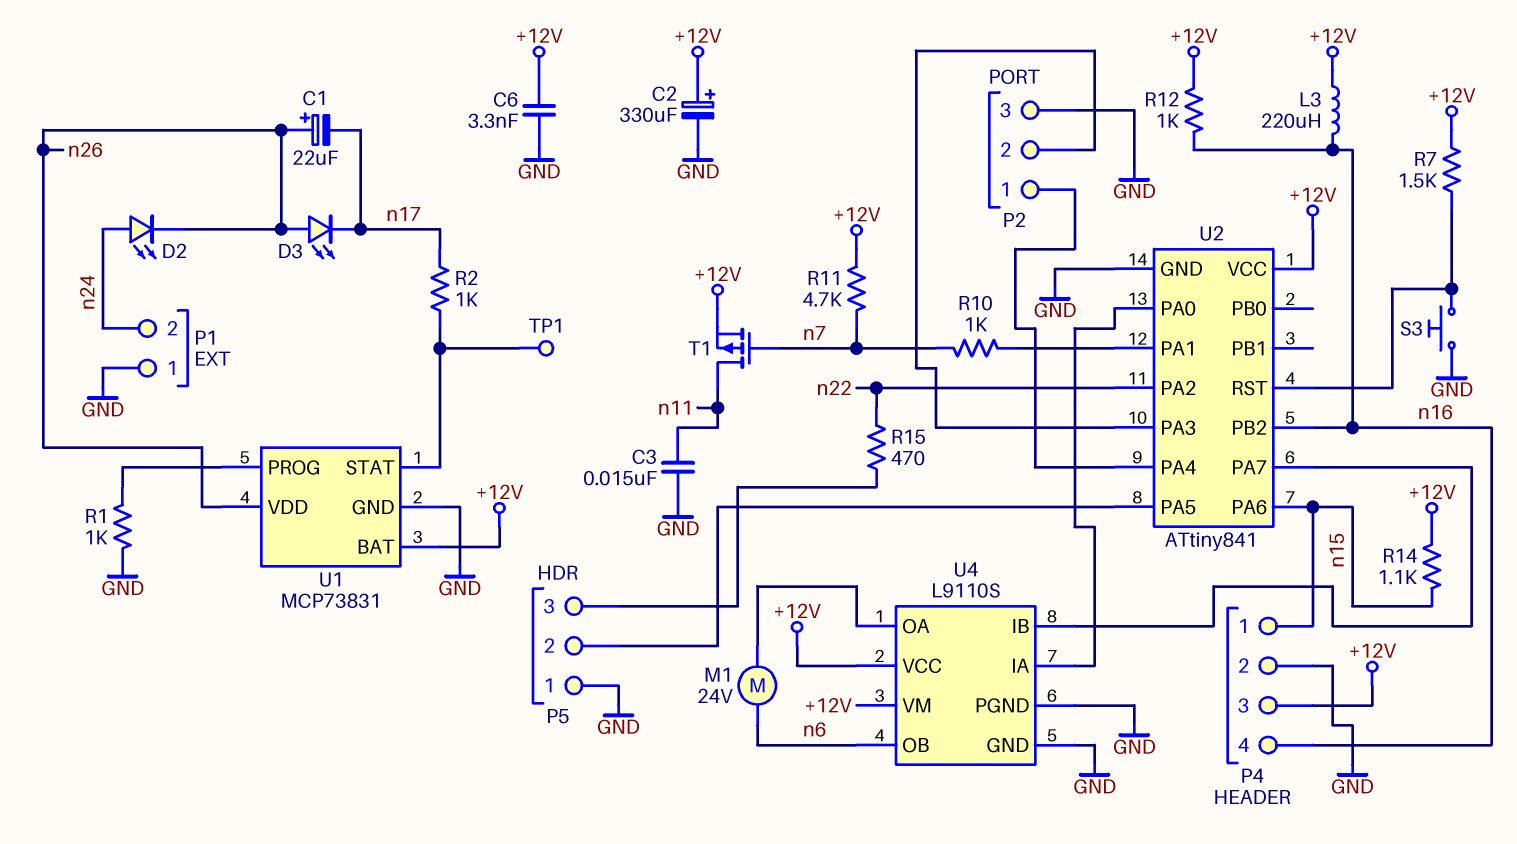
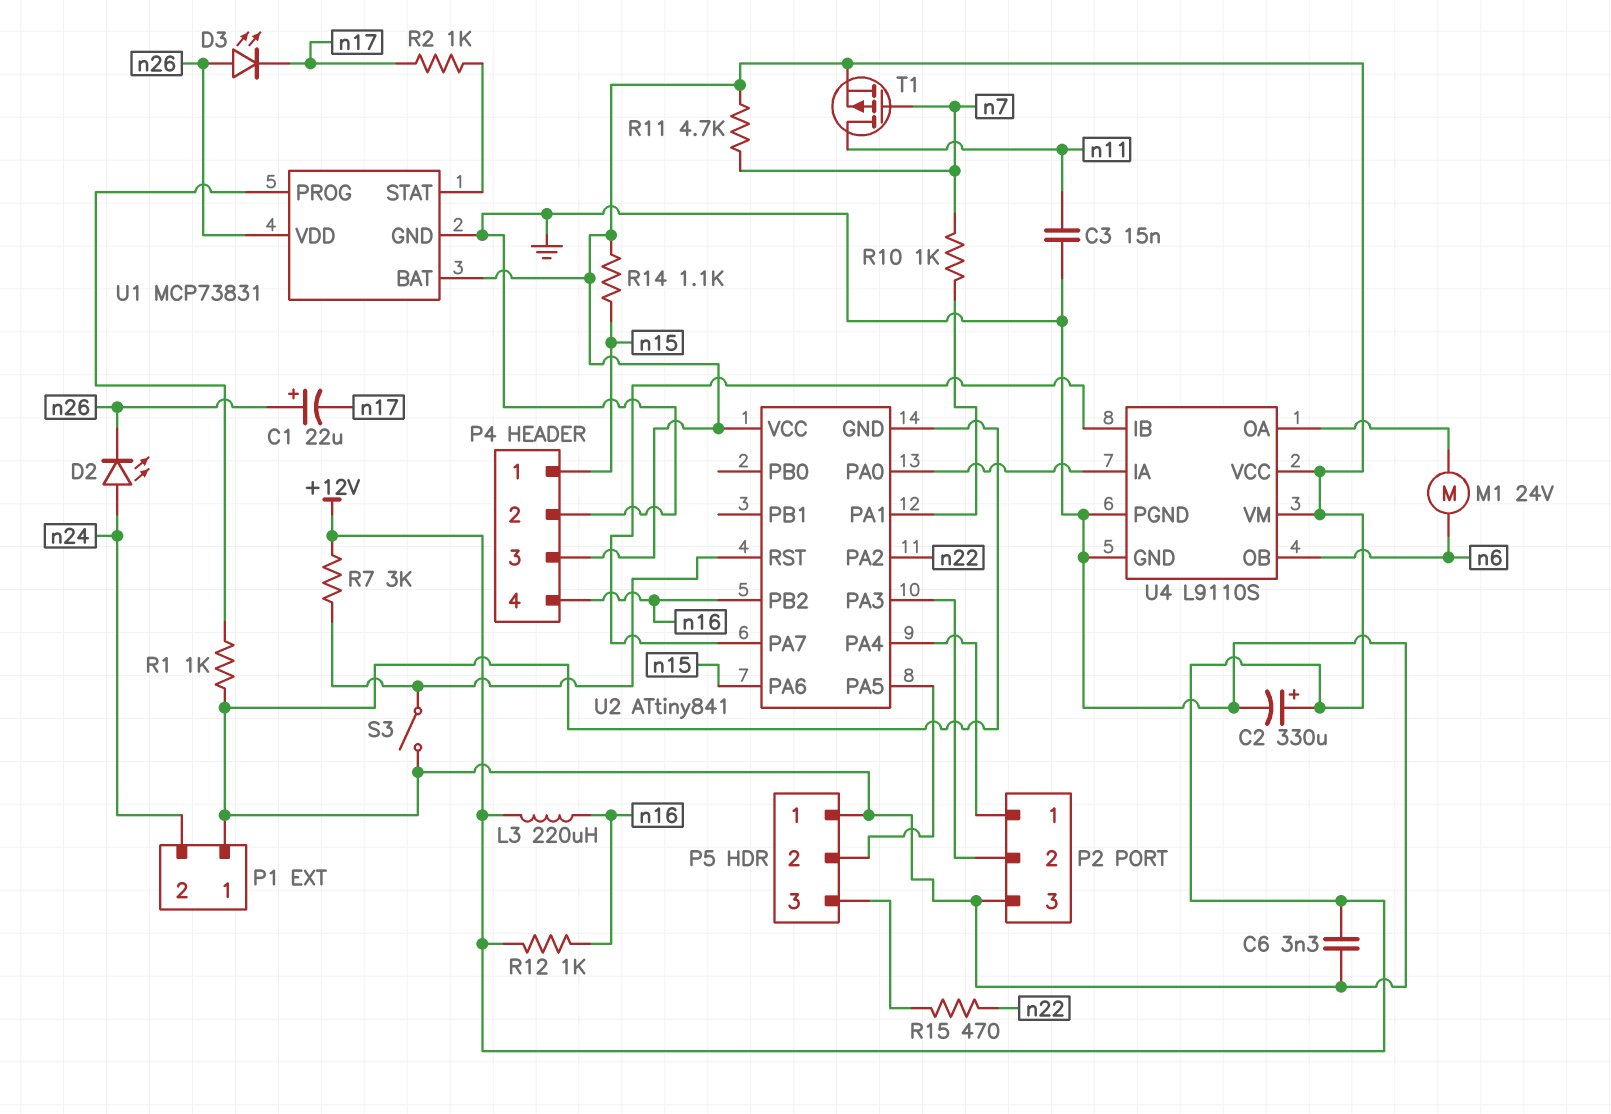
R7: 1.5k (+12V, U2/RST) -> 3k (+12V, U2/RST)
S3: button (GND, U2/RST) -> switch (GND, U2/RST)
TP1: test point (U1/STAT) -> none

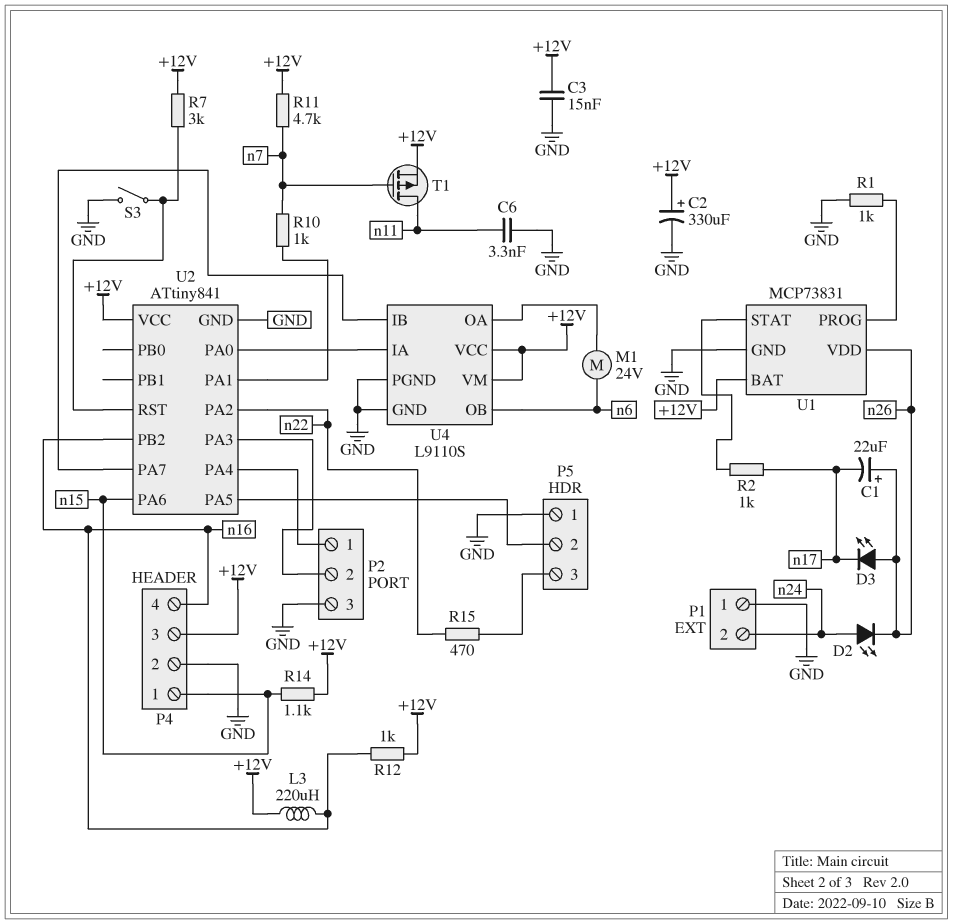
C3: 15nF (GND, n11) -> 15nF (+12V, GND)
C6: 3.3nF (+12V, GND) -> 3.3nF (GND, n11)

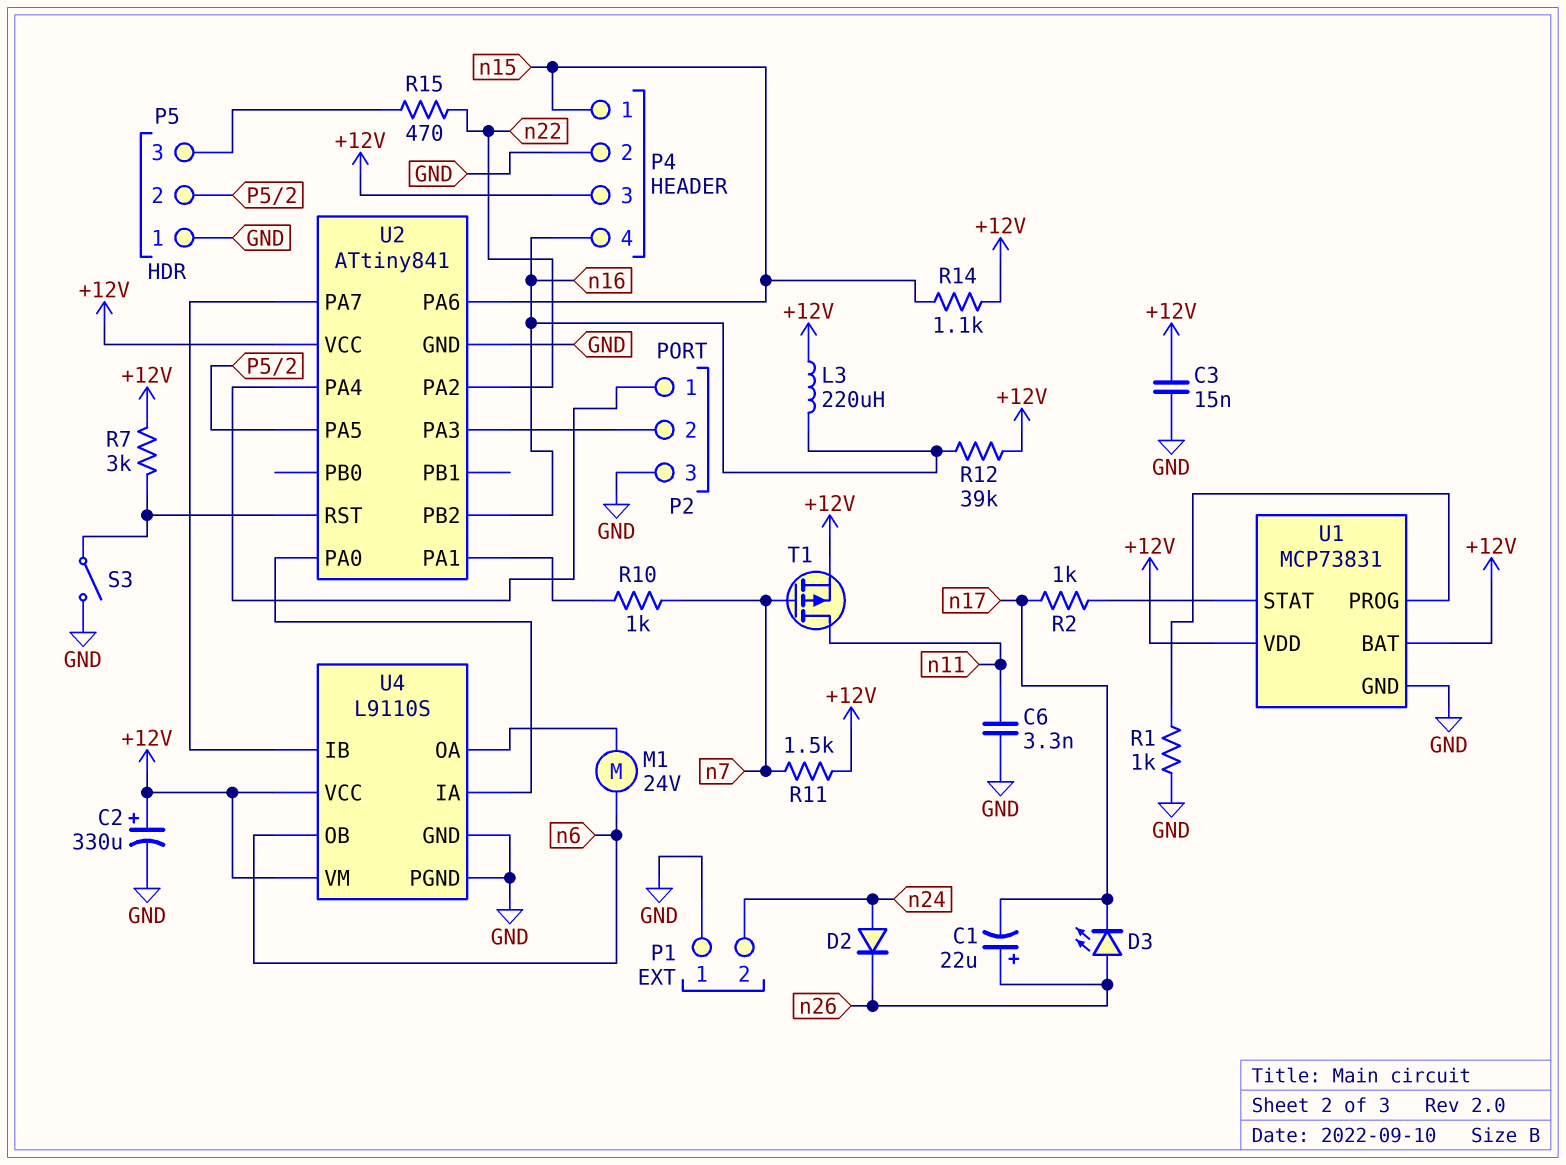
D2: LED (A n24, K n26) -> diode (A n24, K n26)
R11: 4.7k (+12V, n7) -> 1.5k (+12V, n7)
R12: 1k (+12V, n16) -> 39k (+12V, n16)
U1 pin VDD: n26 -> +12V

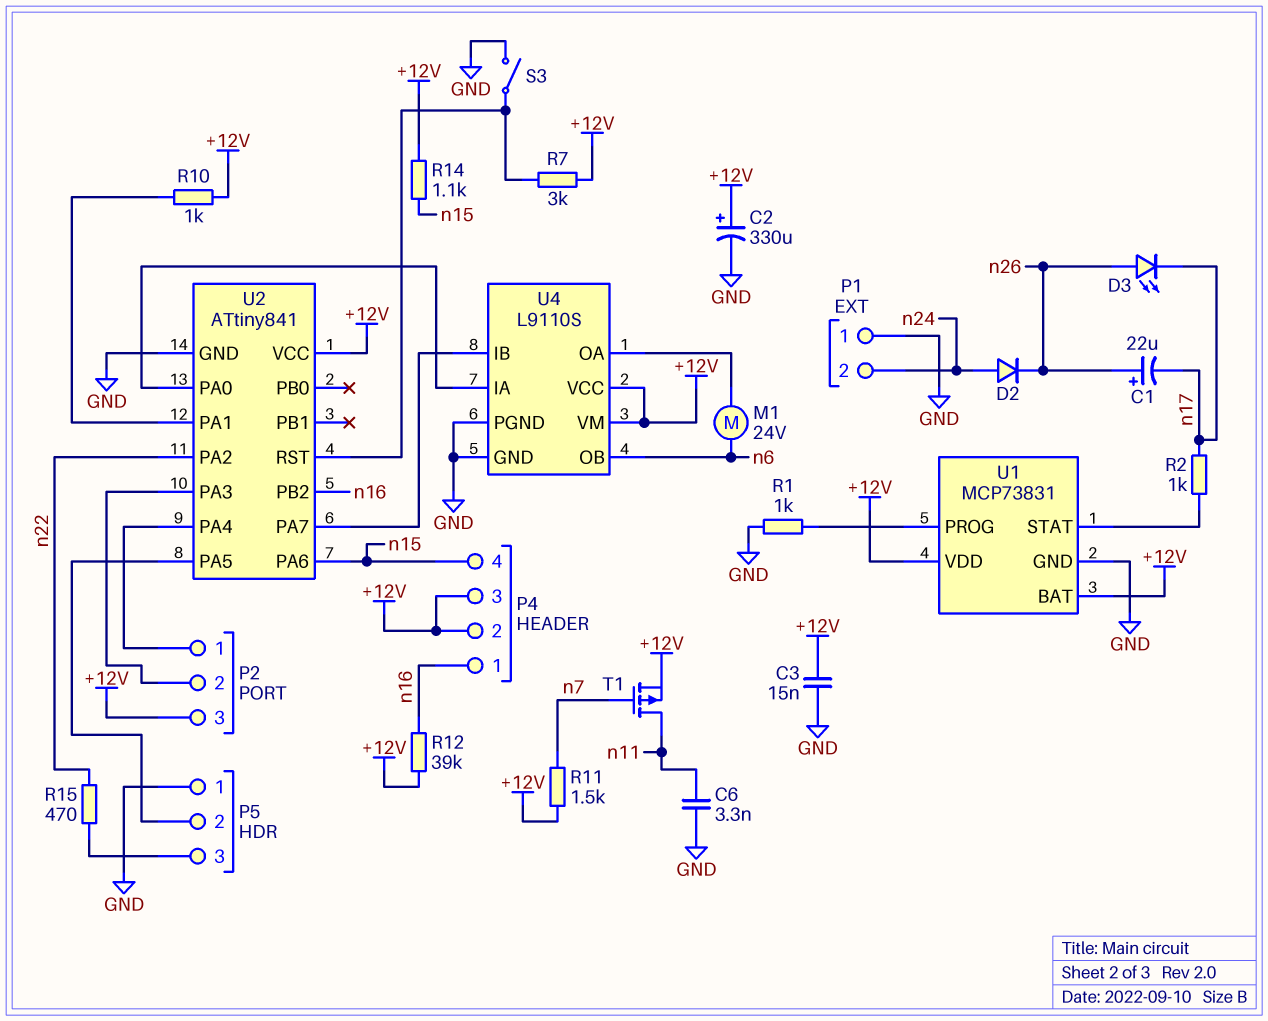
L3: 220uH (+12V, n16) -> none
P2 pin 3: GND -> +12V
P4 pin 1: n15 -> n16
P4 pin 2: GND -> +12V
P4 pin 4: n16 -> n15
R10: 1k (U2/PA1, n7) -> 1k (+12V, U2/PA1)

